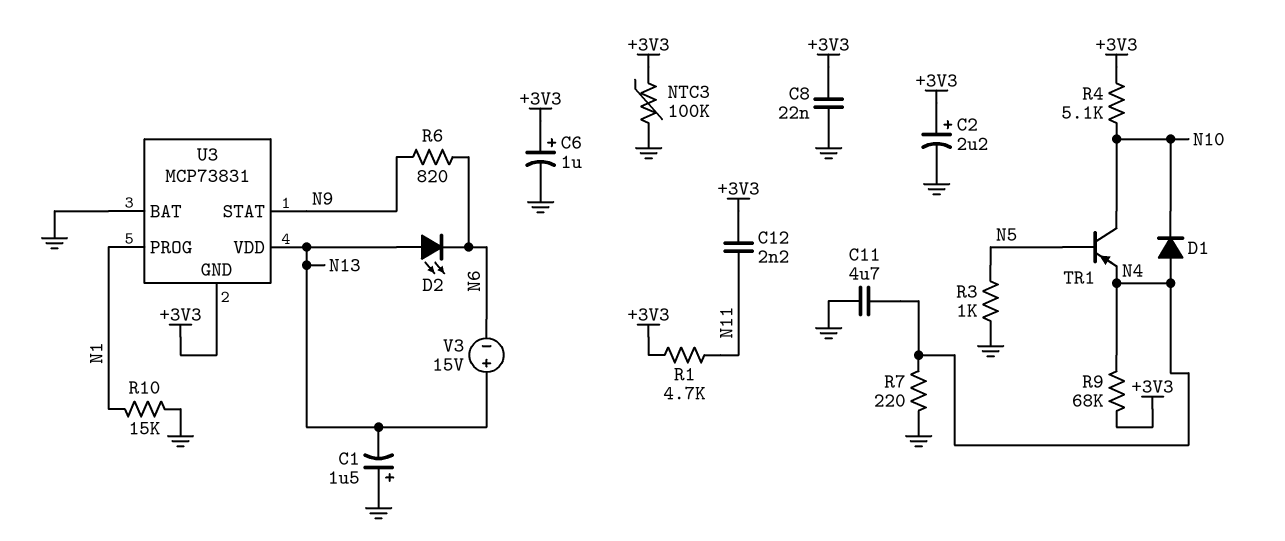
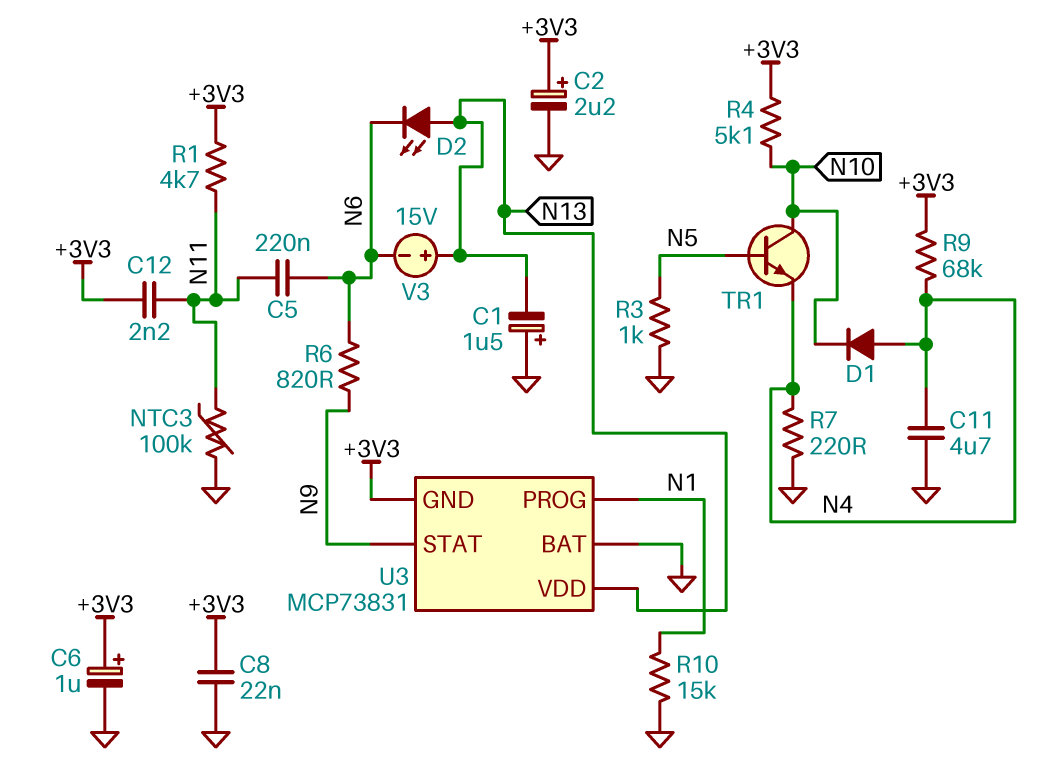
C5: none -> 220nF (N6, N11)
NTC3: 100k (+3V3, GND) -> 100k (GND, N11)
TR1: PNP (B N5, C N10, E N4) -> NPN (B N5, C N10, E N4)

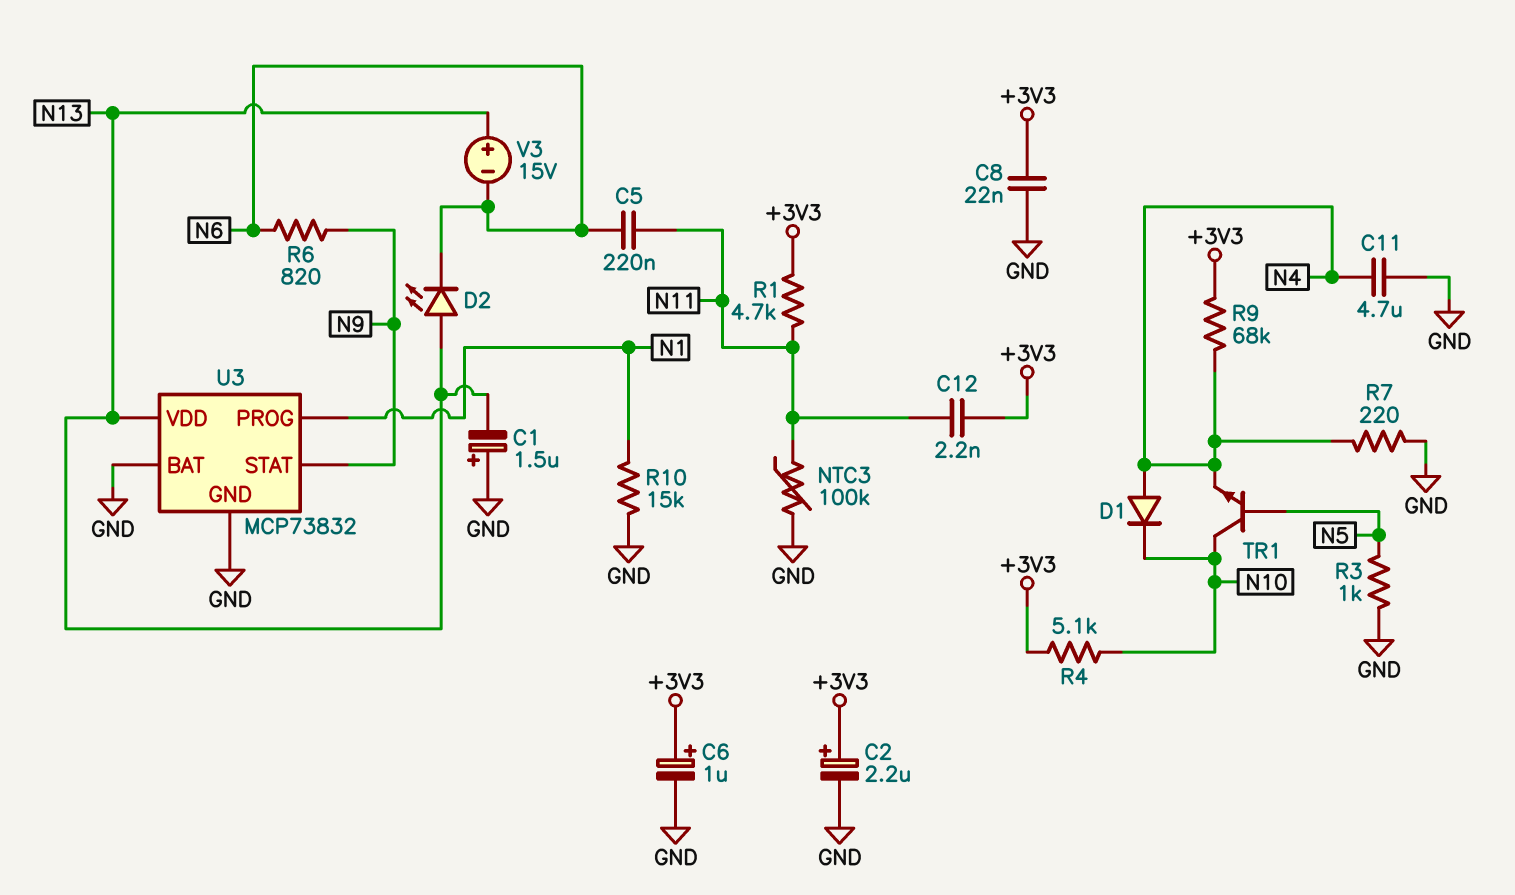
U3: MCP73831 -> MCP73832
U3 pin GND: +3V3 -> GND

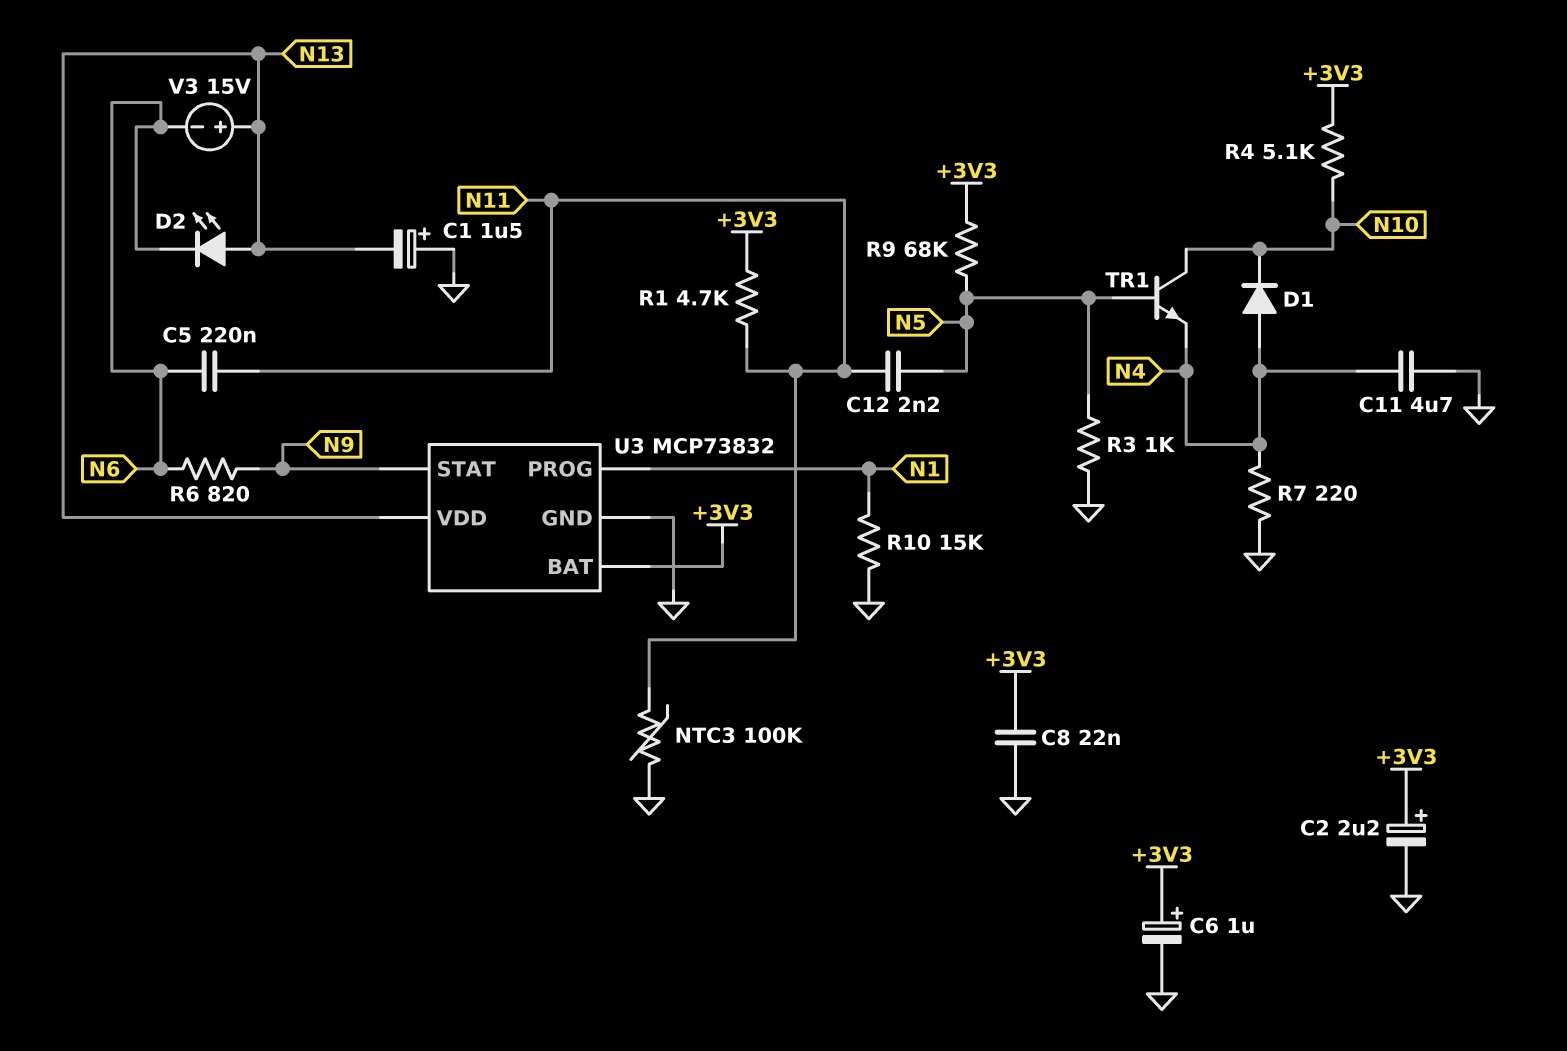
C12: 2.2nF (+3V3, N11) -> 2.2nF (N5, N11)
R9: 68k (+3V3, N4) -> 68k (+3V3, N5)
U3 pin BAT: GND -> +3V3

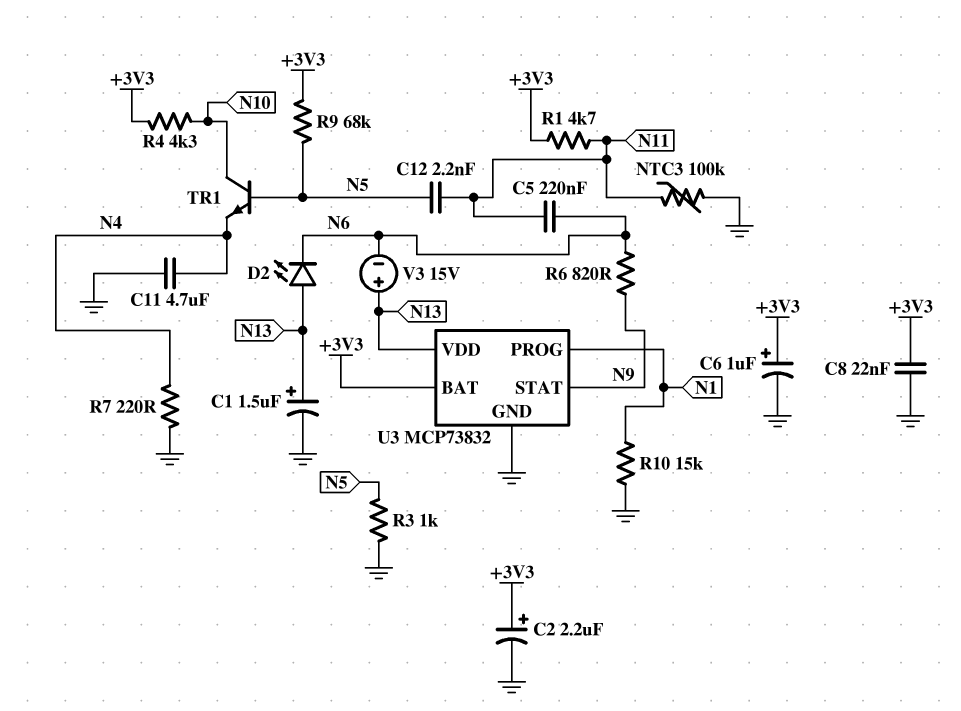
C1: 1.5uF (plus GND, minus N13) -> 1.5uF (plus N13, minus GND)
D1: diode (A N4, K N10) -> none
R4: 5.1k (+3V3, N10) -> 4.3k (+3V3, N10)

